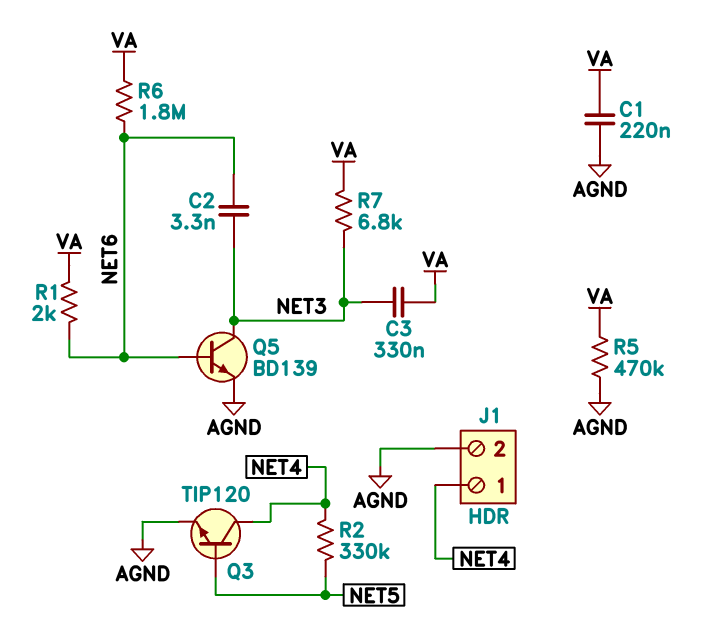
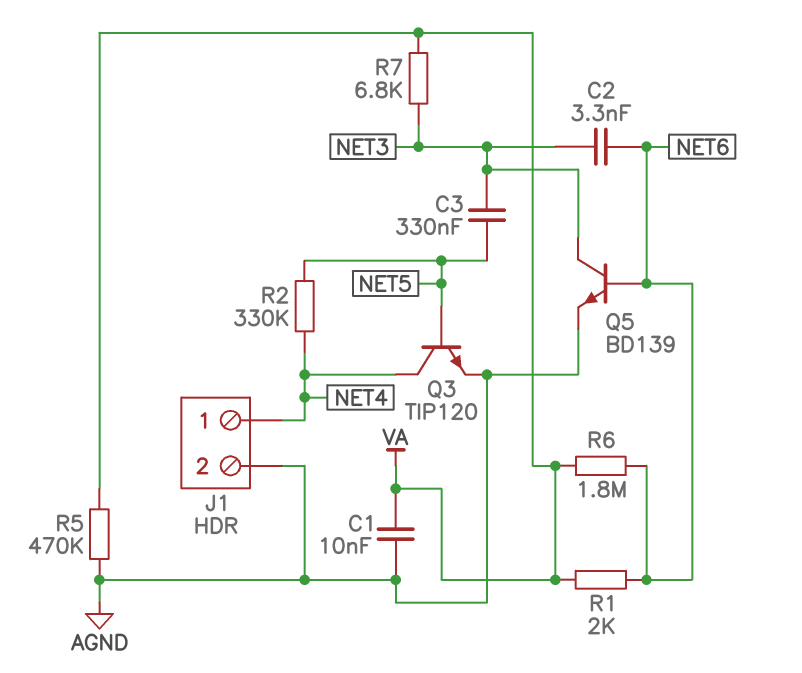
C1: 220nF (AGND, VA) -> 10nF (AGND, VA)
C3: 330nF (NET3, VA) -> 330nF (NET3, NET5)

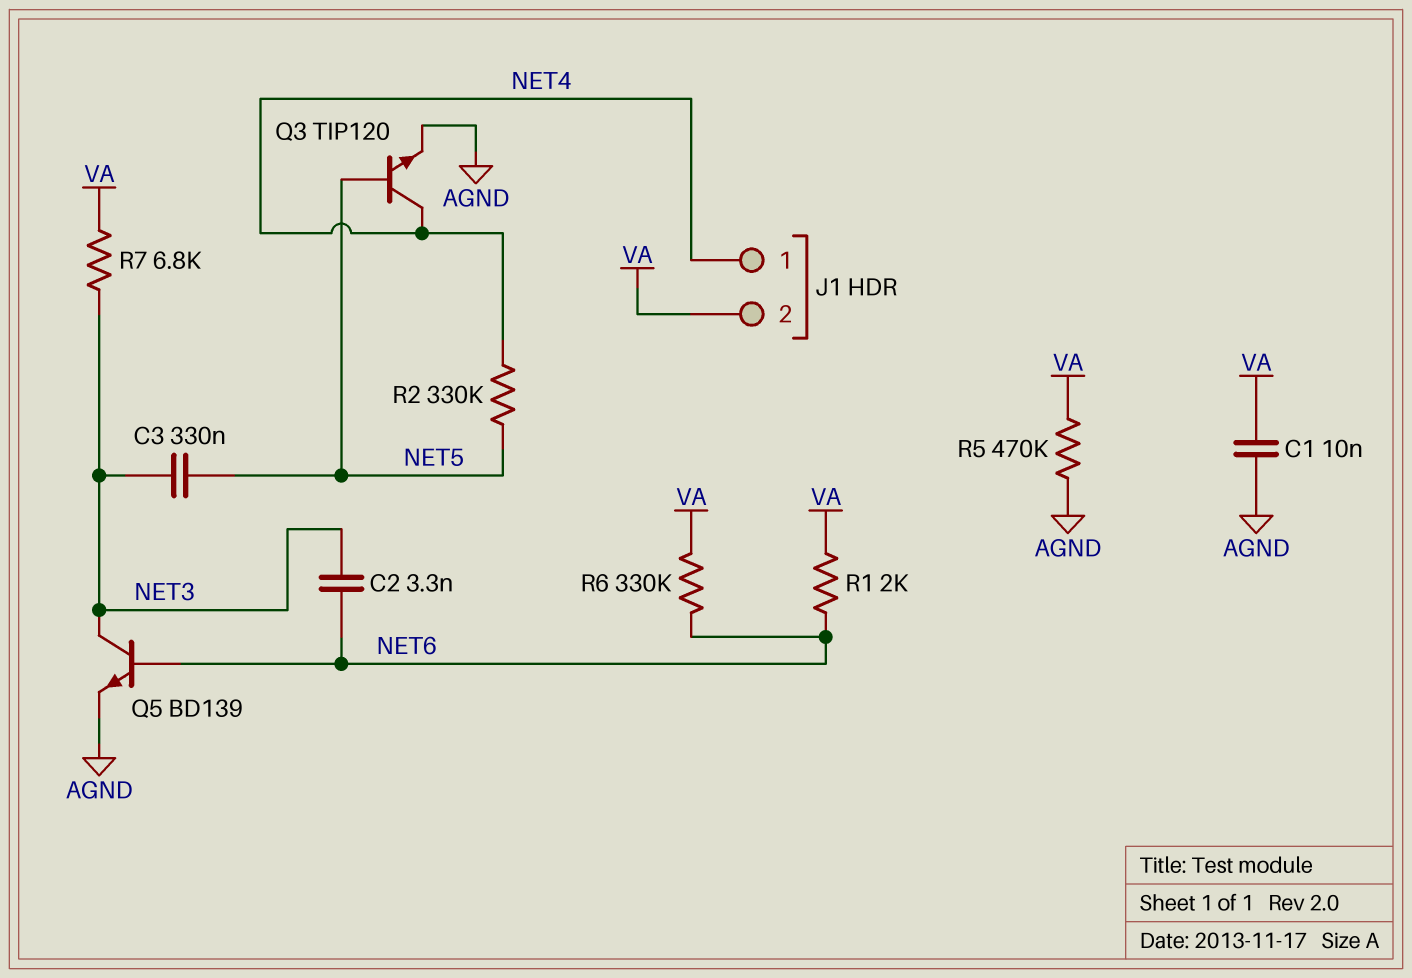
J1 pin 2: AGND -> VA
R6: 1.8M (NET6, VA) -> 330k (NET6, VA)

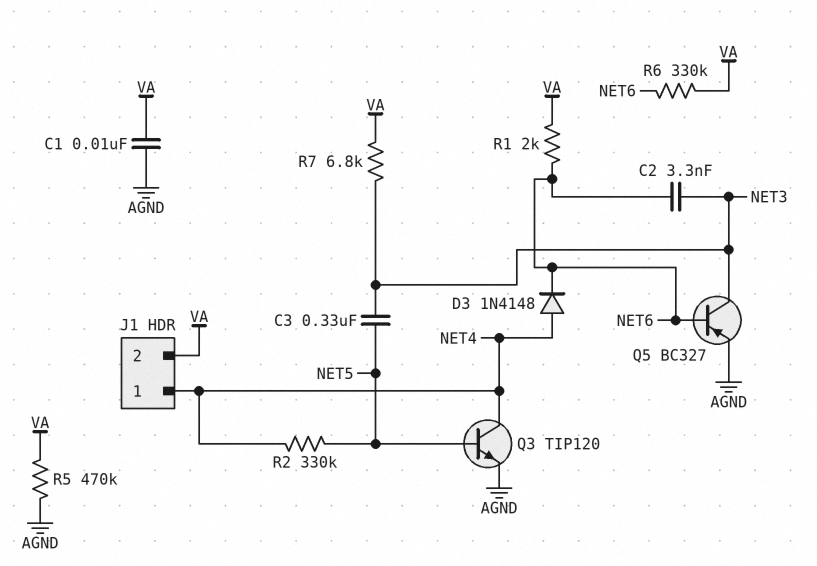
D3: none -> diode 1N4148 (A NET4, K NET6)
Q5: NPN BD139 (B NET6, C NET3, E AGND) -> PNP BC327 (B NET6, C NET3, E AGND)

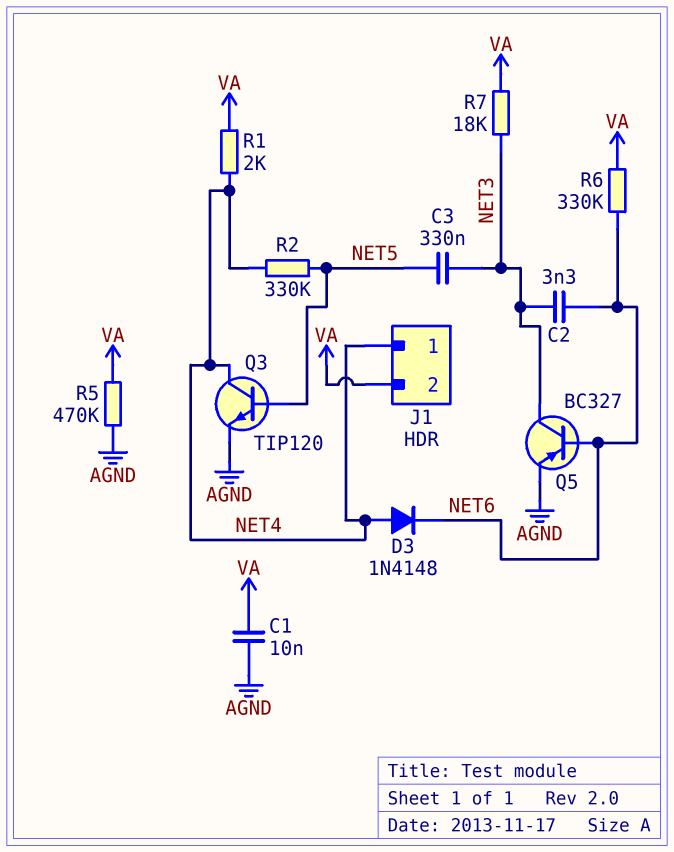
R1: 2k (NET6, VA) -> 2k (NET4, VA)
R7: 6.8k (NET3, VA) -> 18k (NET3, VA)

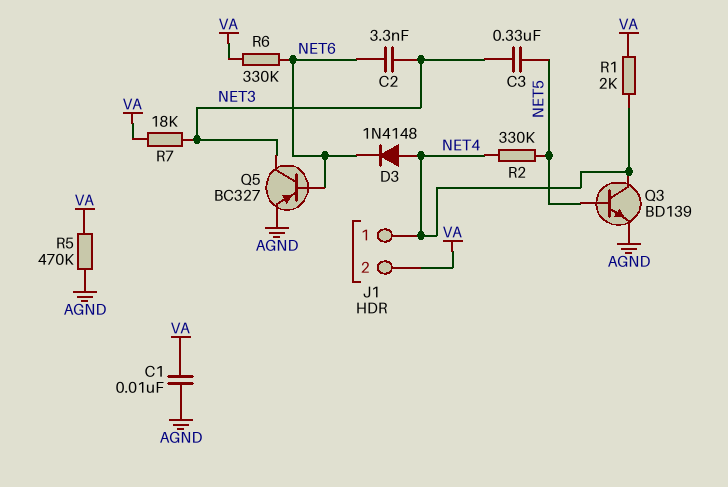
Q3: NPN TIP120 (B NET5, C NET4, E AGND) -> NPN BD139 (B NET5, C NET4, E AGND)

